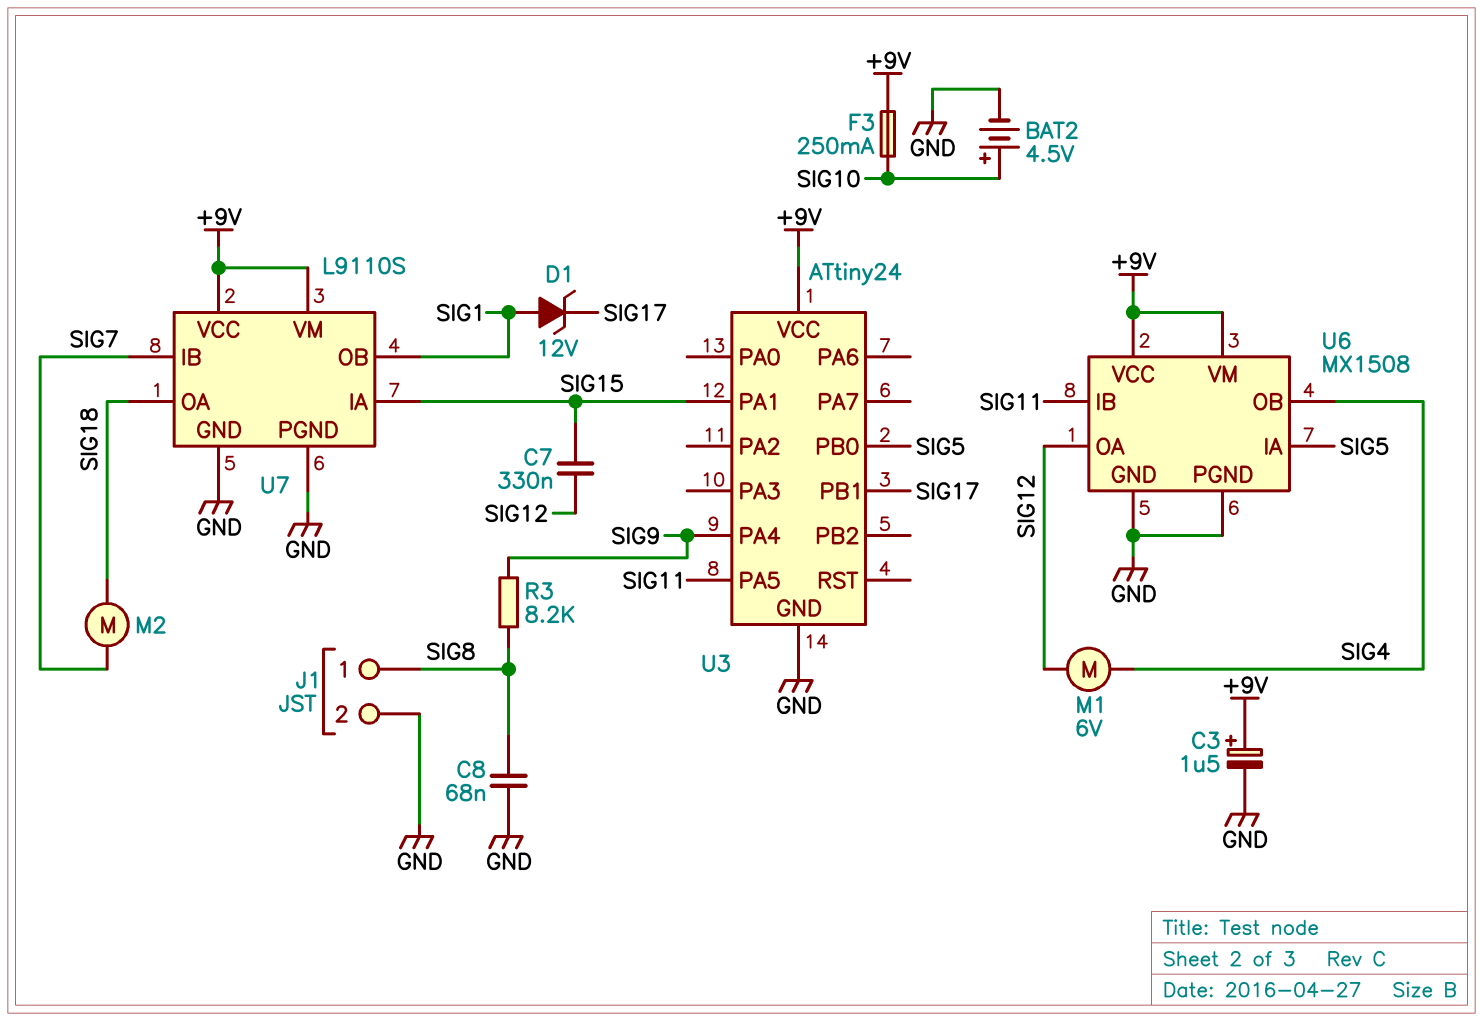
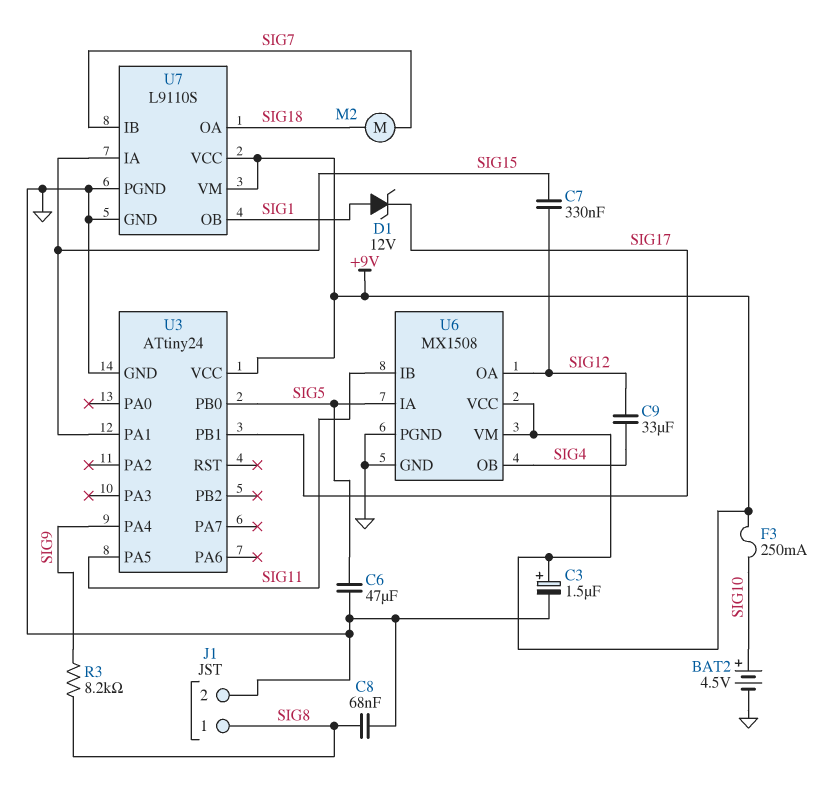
C6: none -> 47uF (GND, SIG5)
C9: none -> 33uF (SIG4, SIG12)
M1: motor 6V (SIG4, SIG12) -> none

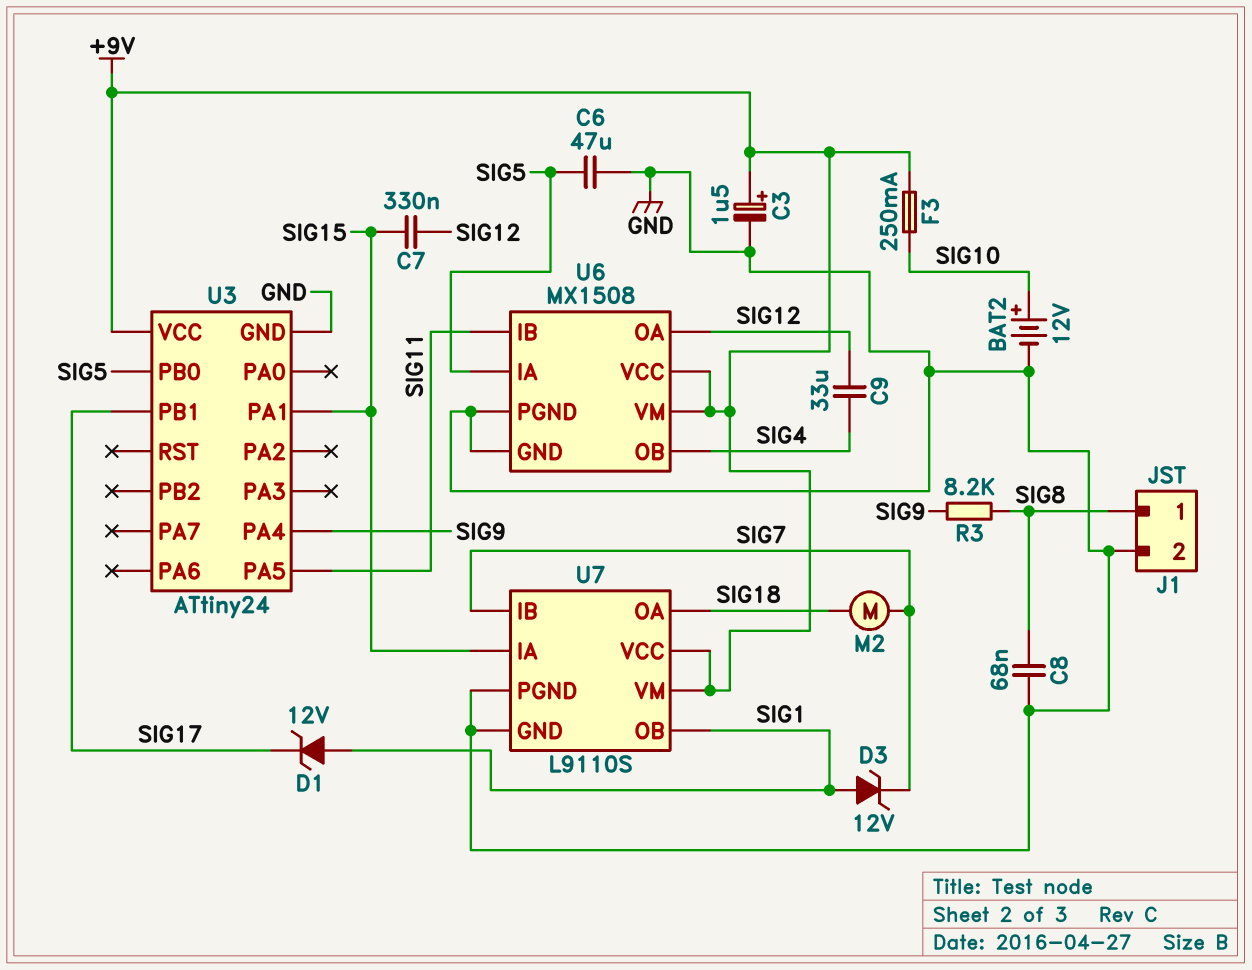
BAT2: 4.5V (plus SIG10, minus GND) -> 12V (plus SIG10, minus GND)
D3: none -> zener 12V (A SIG1, K SIG7)

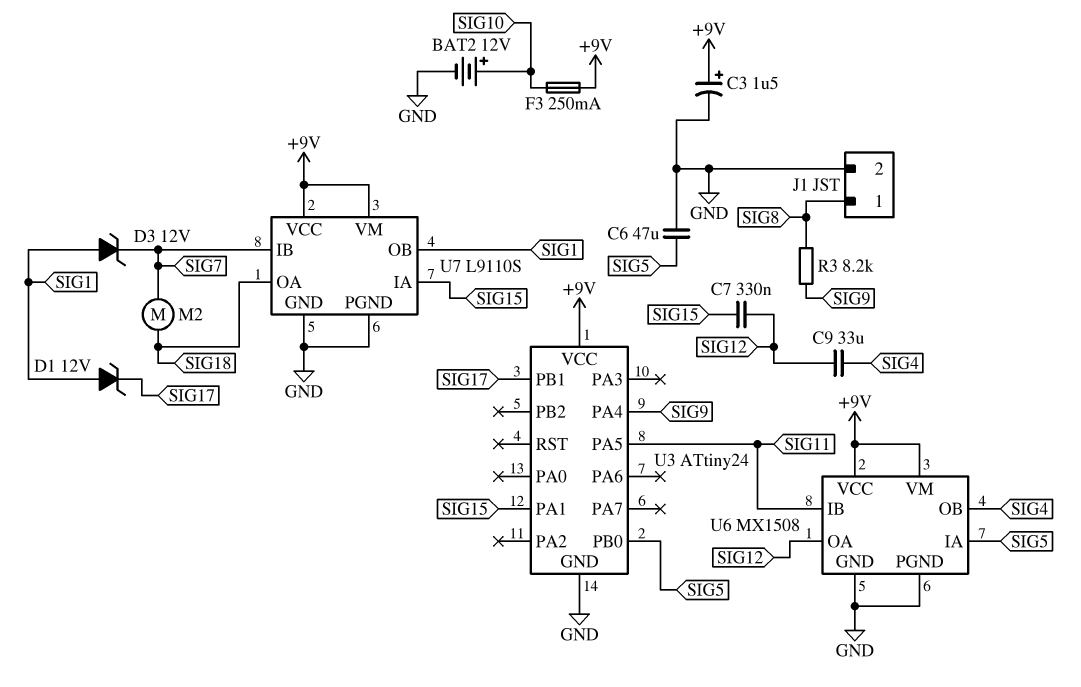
C8: 68nF (GND, SIG8) -> none

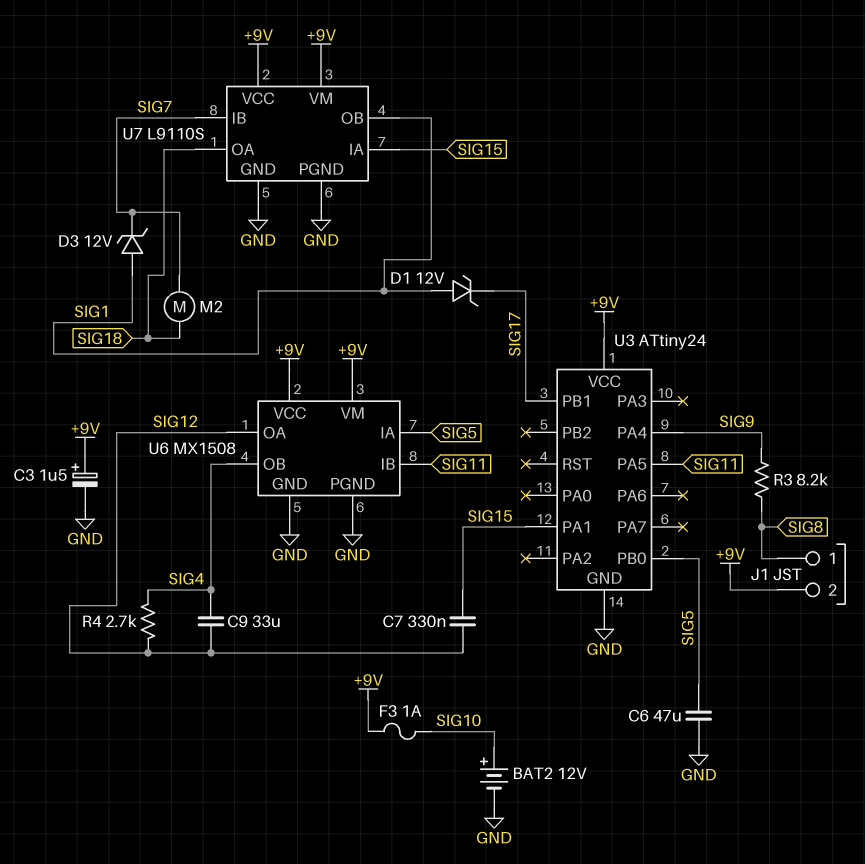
F3: 250mA (+9V, SIG10) -> 1A (+9V, SIG10)
J1 pin 2: GND -> +9V
R4: none -> 2.7k (SIG4, SIG12)

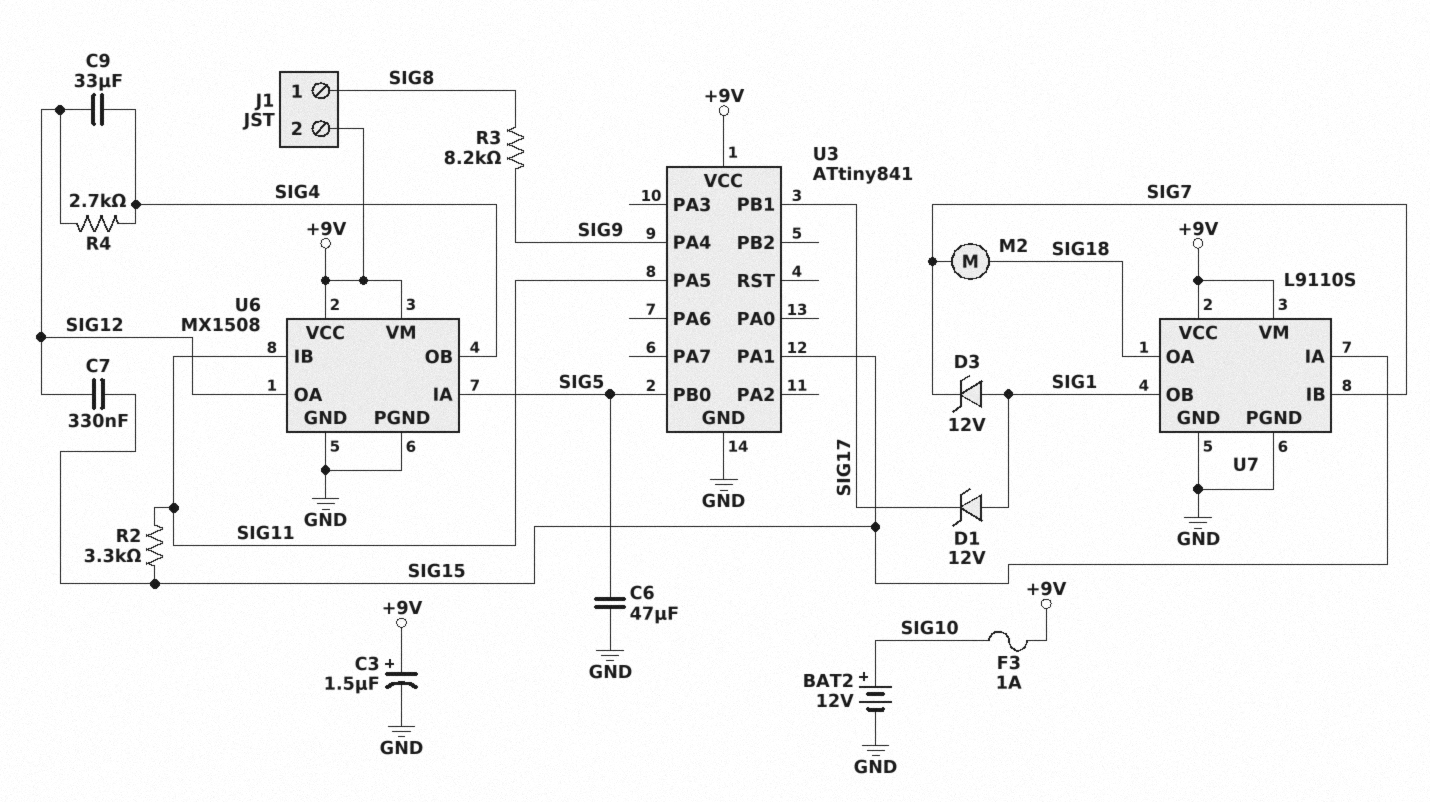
R2: none -> 3.3k (SIG11, SIG15)
U3: ATtiny24 -> ATtiny841

